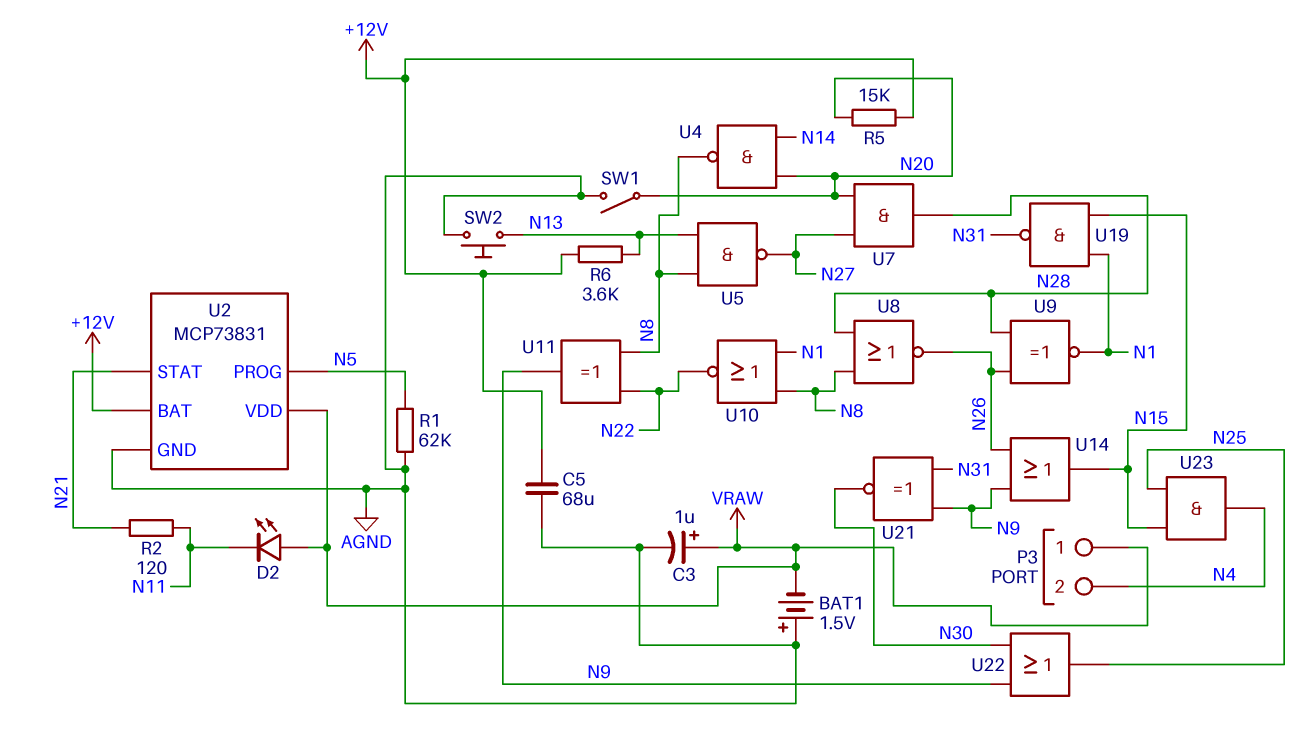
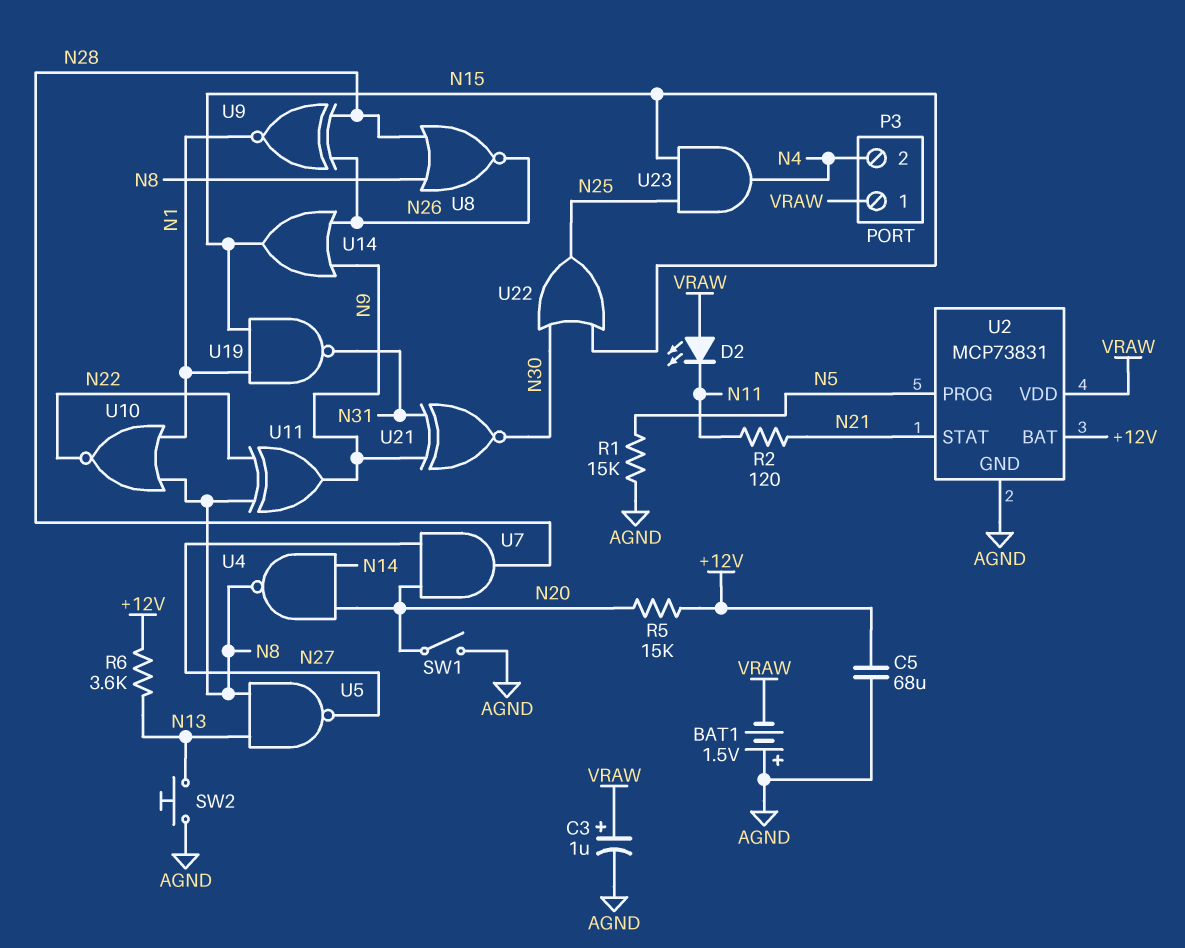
R1: 62k (AGND, N5) -> 15k (AGND, N5)
U22: OR (in N9, in N30, out N25) -> OR (in N15, in N30, out N25)

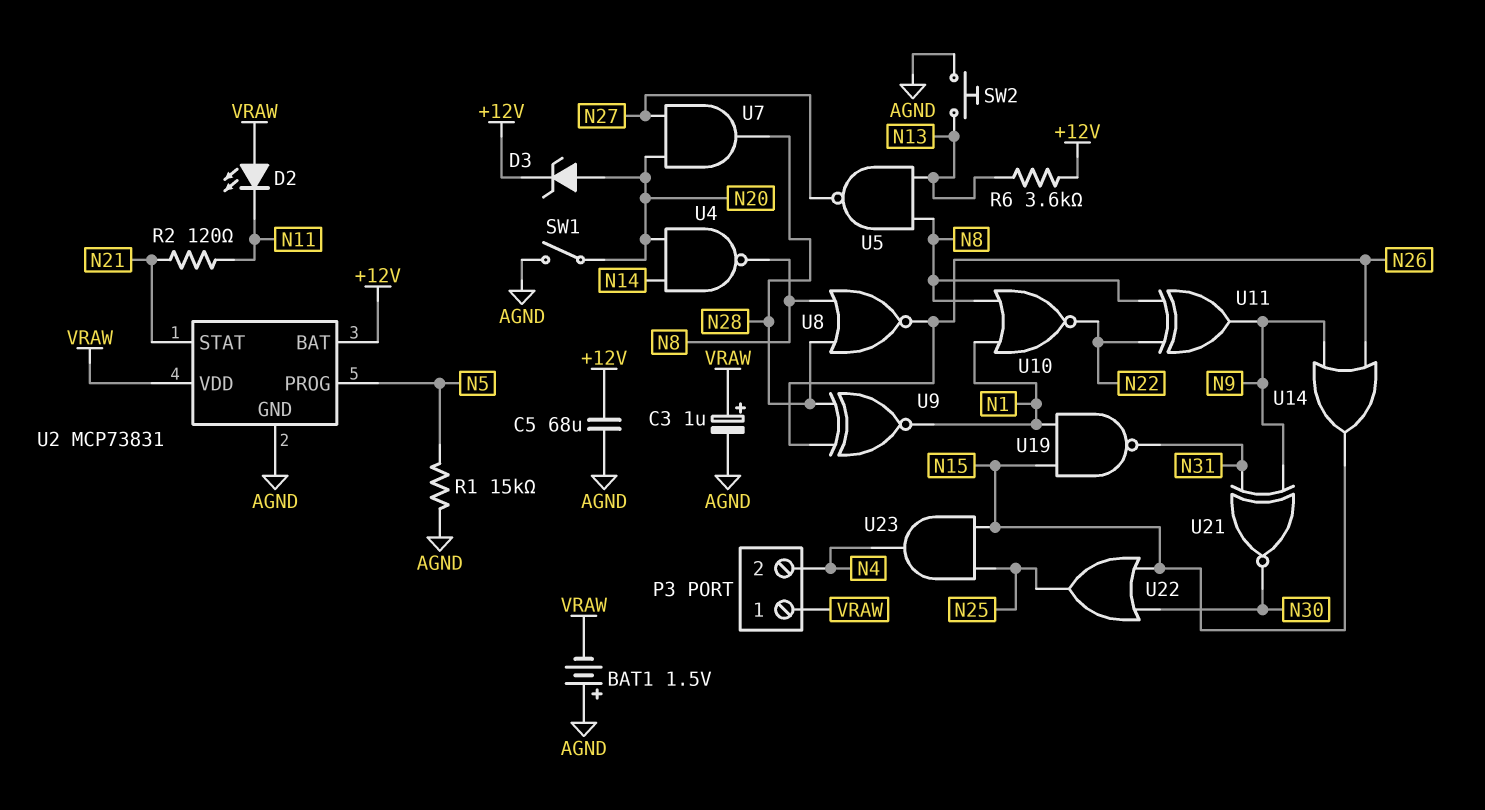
D3: none -> zener (A N20, K +12V)
R5: 15k (+12V, N20) -> none

